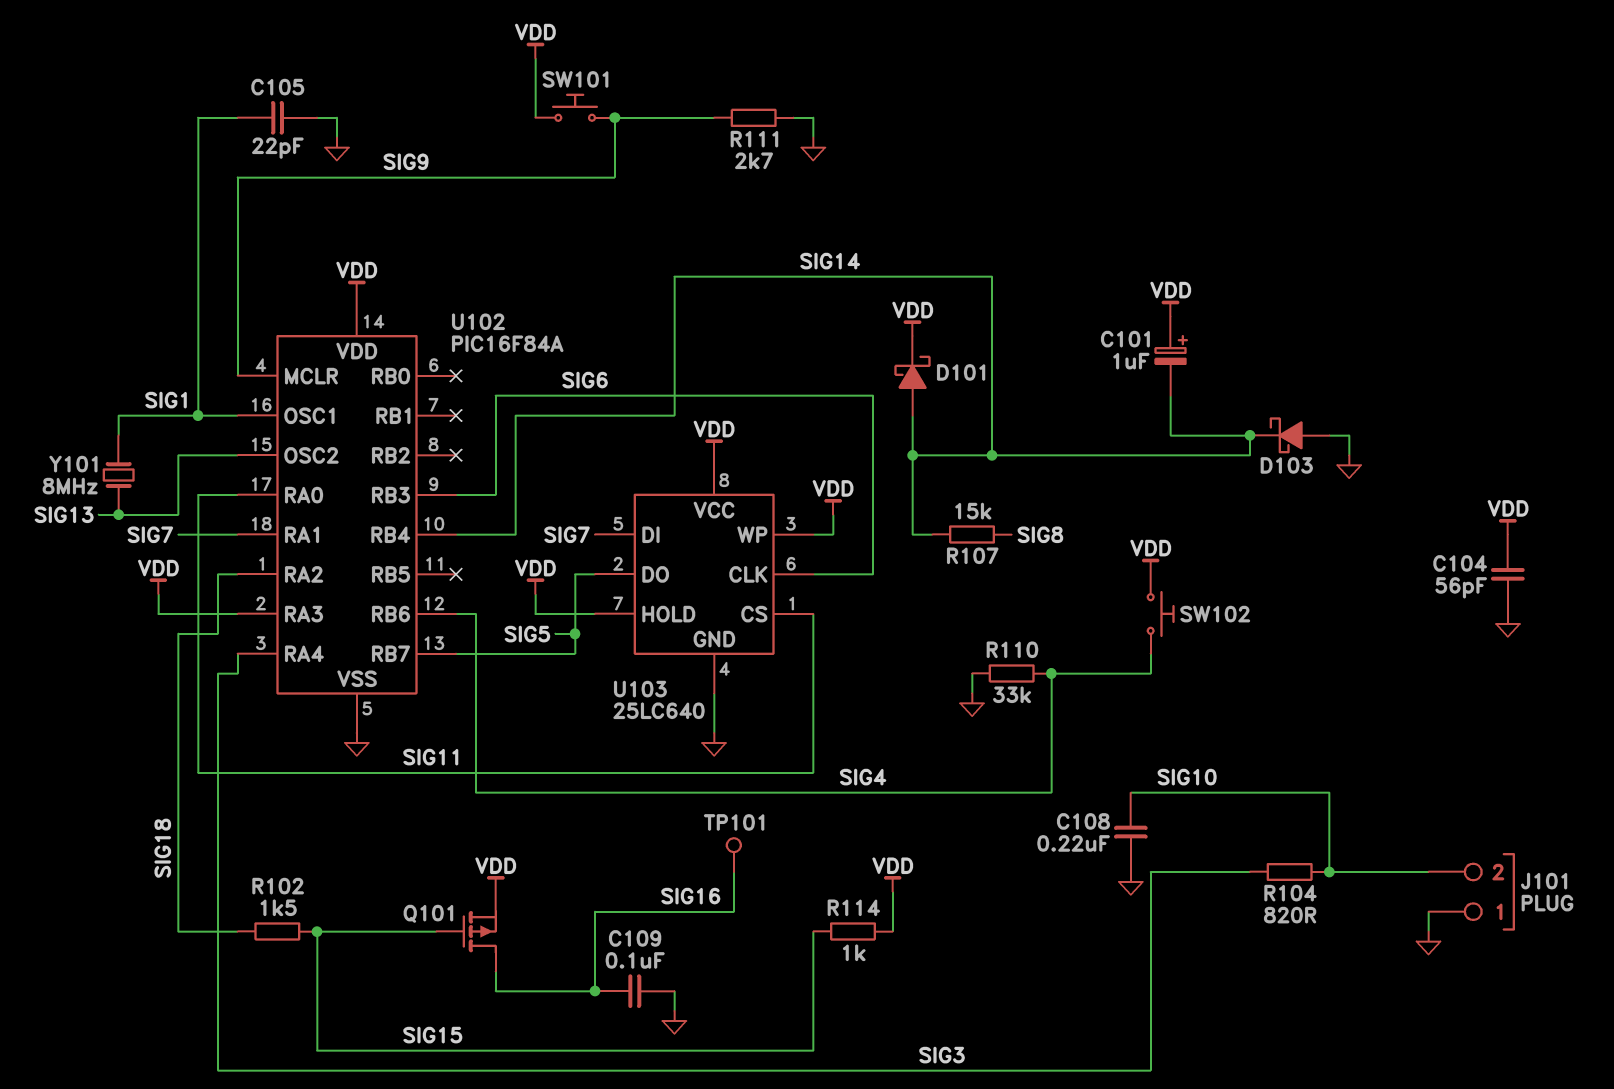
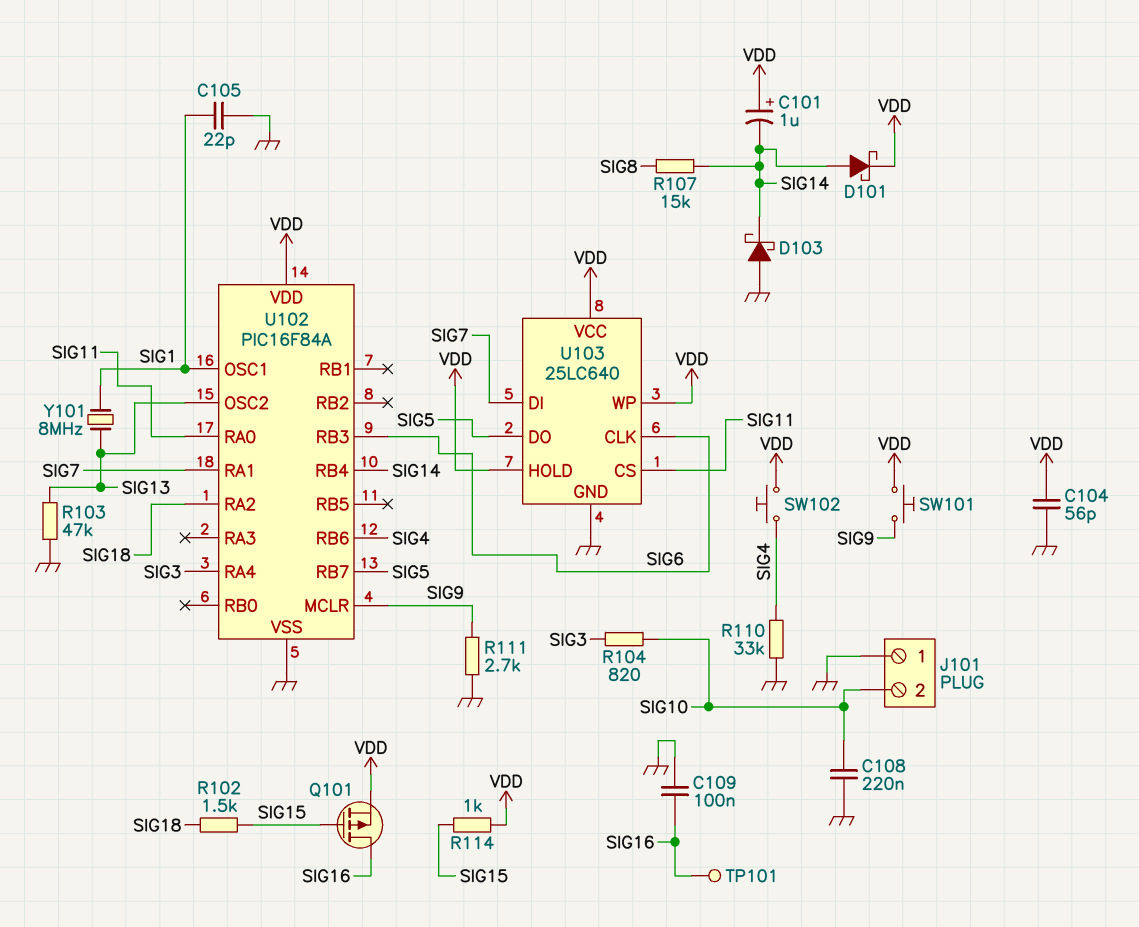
R103: none -> 47k (GND, SIG13)
U102 pin RA3: VDD -> none

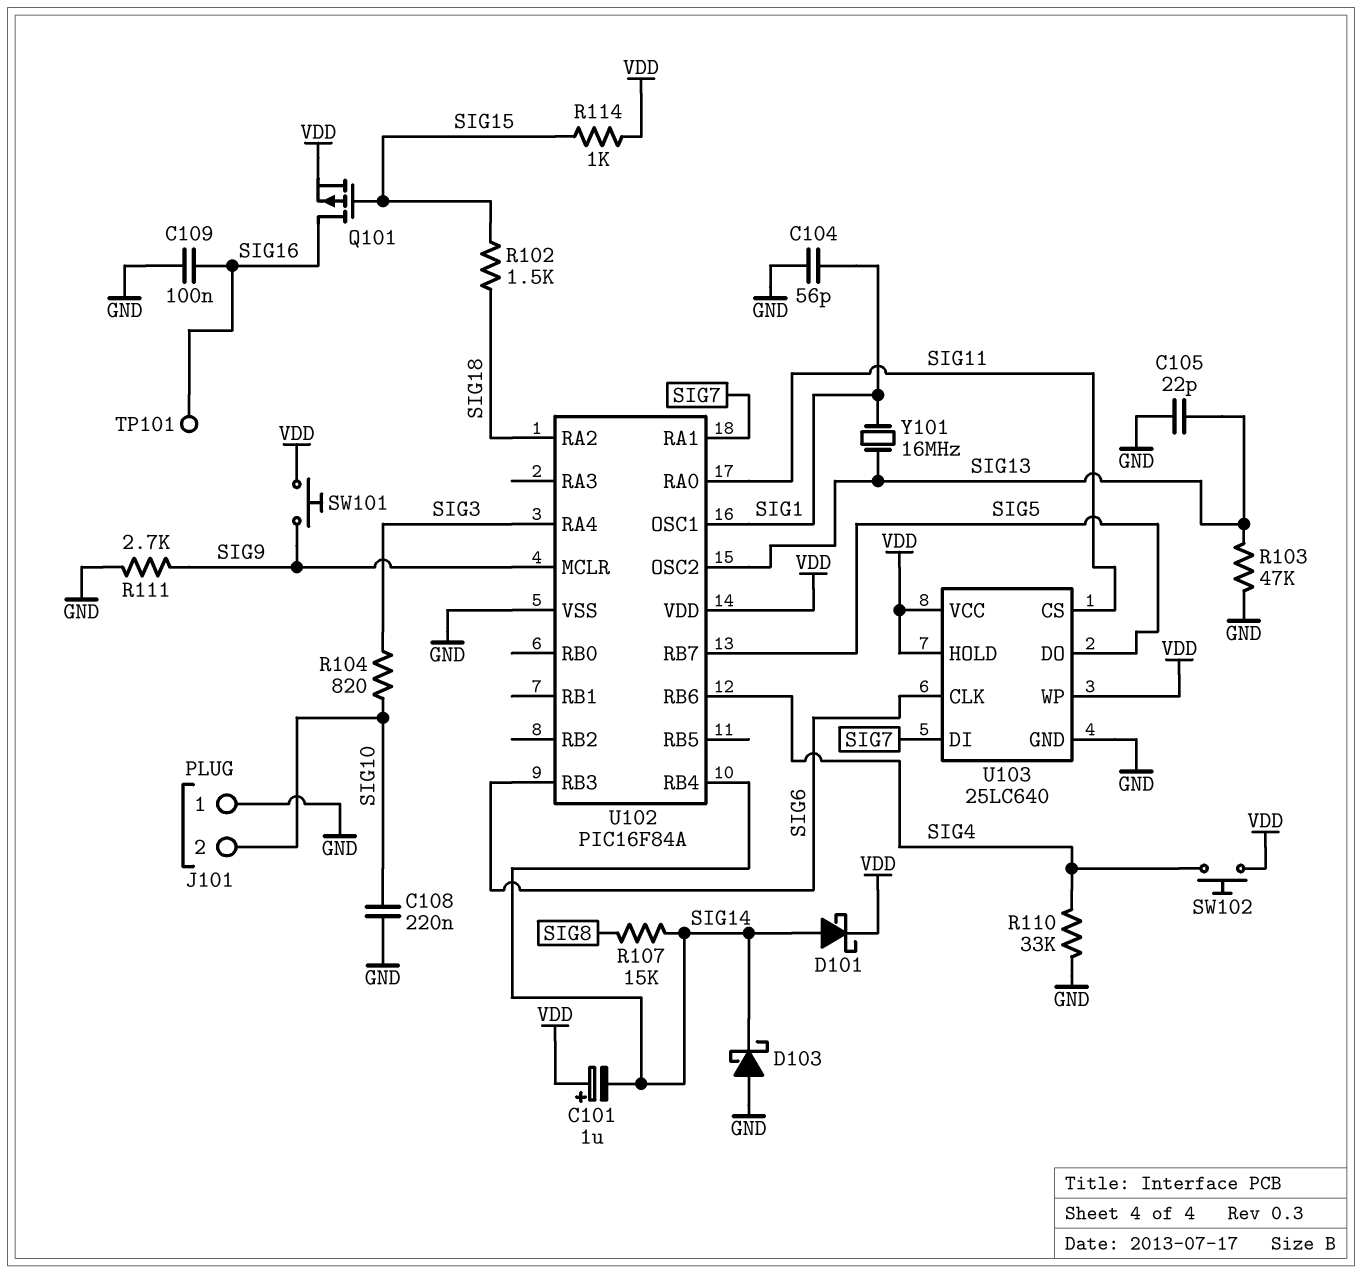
C104: 56pF (GND, VDD) -> 56pF (GND, SIG1)
C105: 22pF (GND, SIG1) -> 22pF (GND, SIG13)
Y101: 8MHz (SIG1, SIG13) -> 16MHz (SIG1, SIG13)

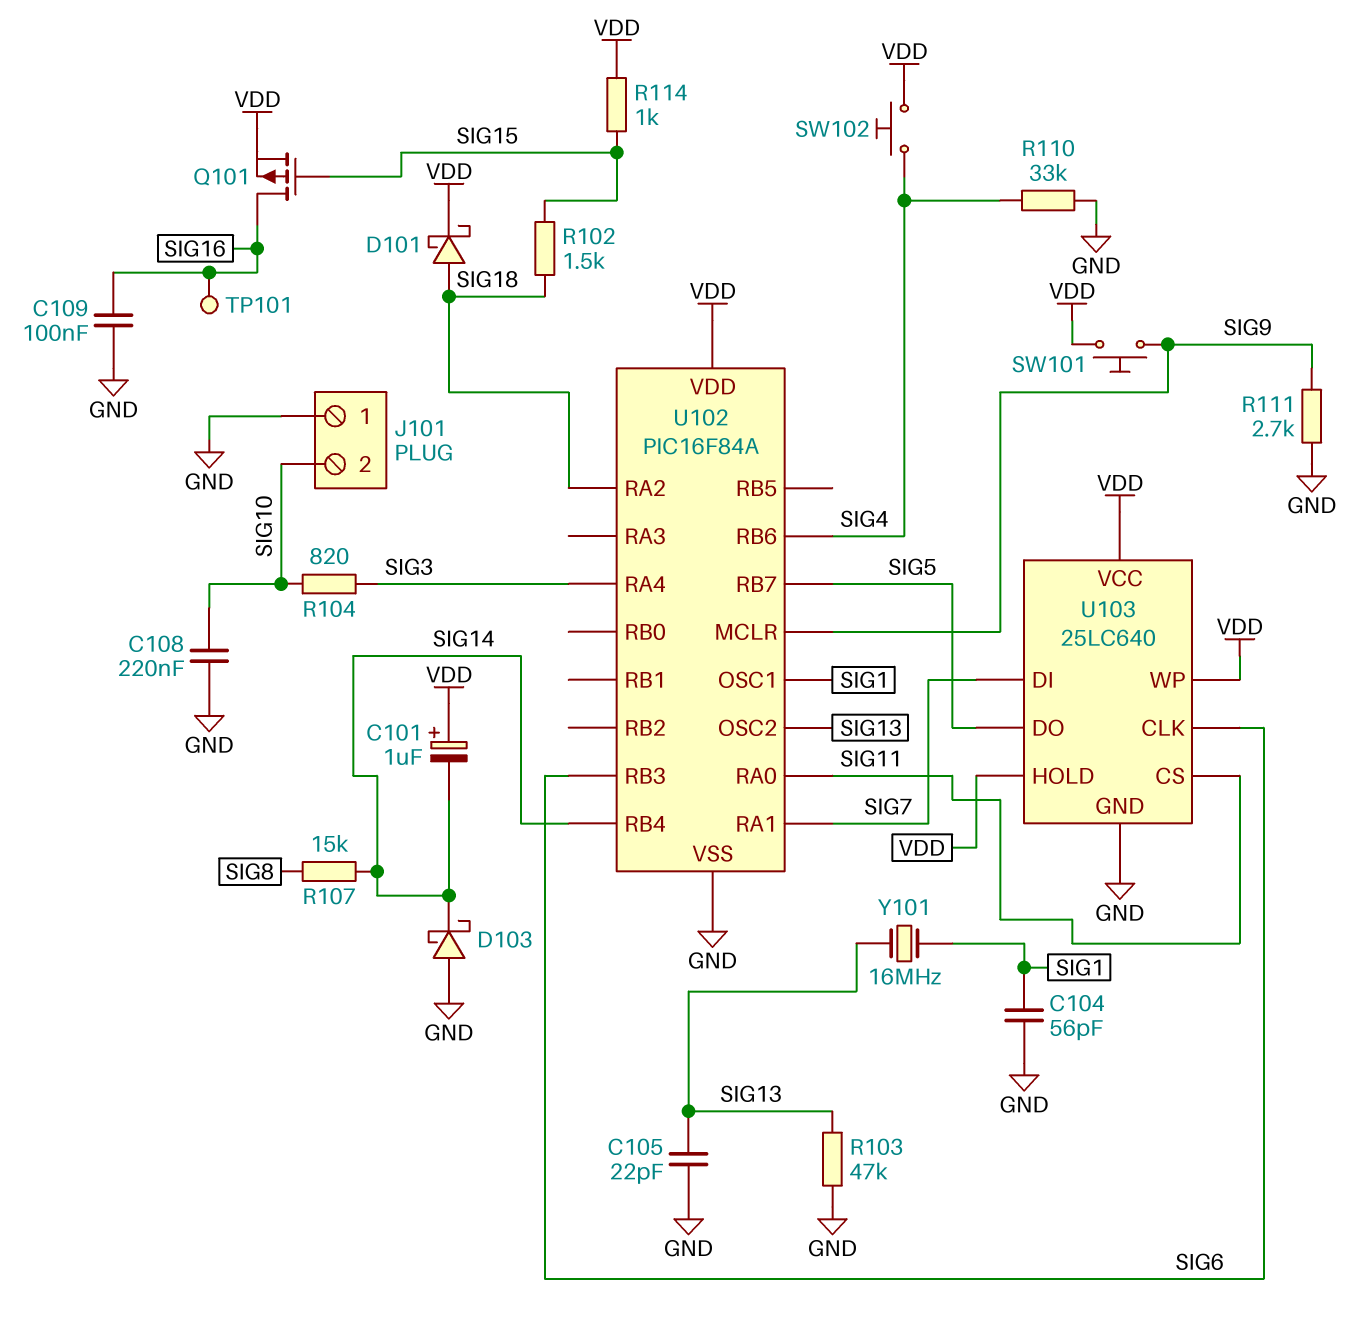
D101: schottky (A SIG14, K VDD) -> schottky (A SIG18, K VDD)

